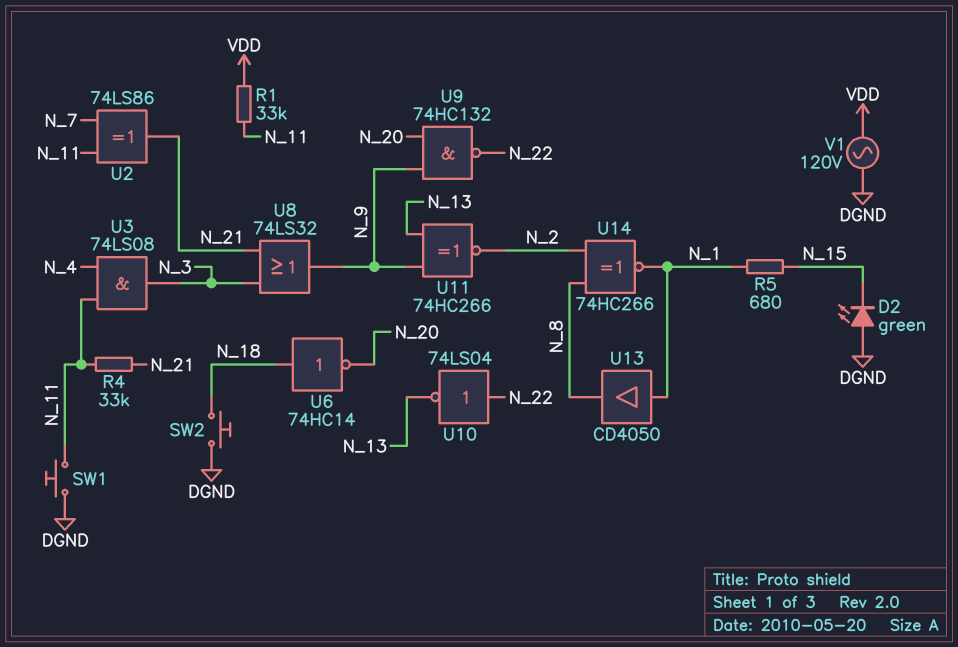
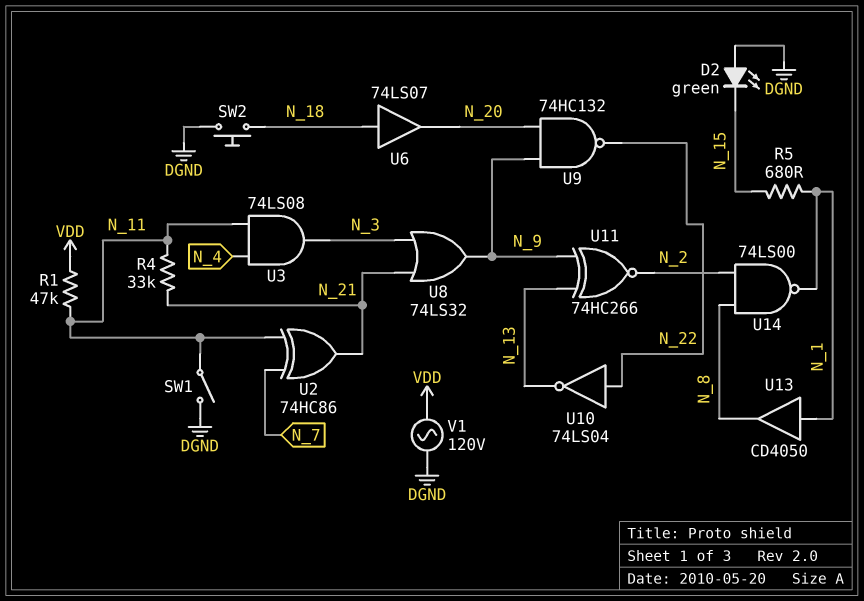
R1: 33k (N_11, VDD) -> 47k (N_11, VDD)
SW1: button (DGND, N_11) -> switch (DGND, N_11)
U2: XOR 74LS86 (in N_7, in N_11, out N_21) -> XOR 74HC86 (in N_7, in N_11, out N_21)
U6: NOT 74HC14 (in N_18, out N_20) -> buffer 74LS07 (in N_18, out N_20)
U14: XNOR 74HC266 (in N_2, in N_8, out N_1) -> NAND 74LS00 (in N_2, in N_8, out N_1)

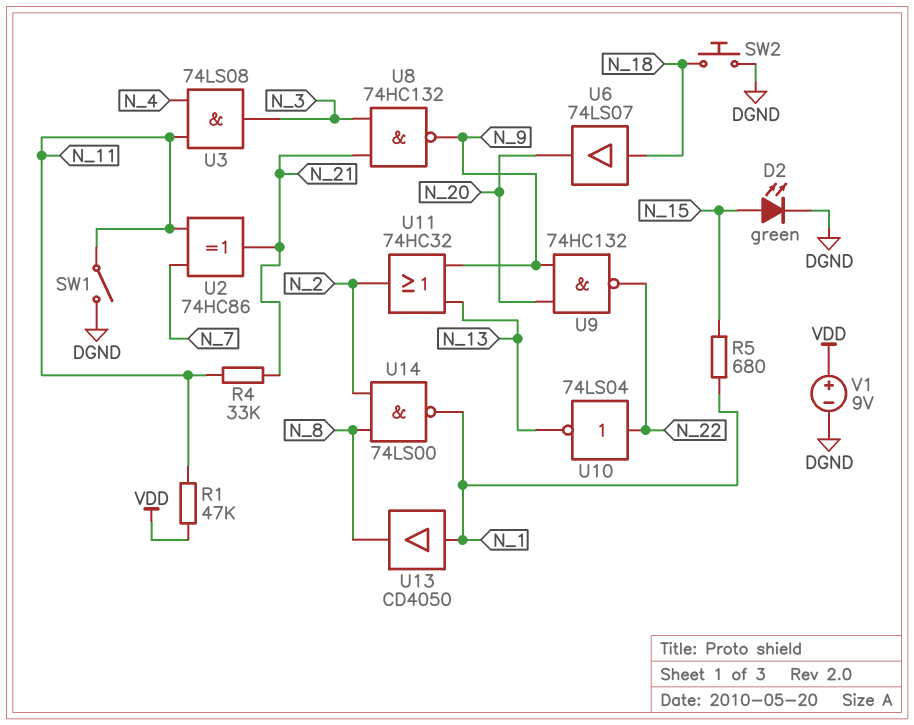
D2: LED green (A DGND, K N_15) -> LED green (A N_15, K DGND)
U8: OR 74LS32 (in N_3, in N_21, out N_9) -> NAND 74HC132 (in N_3, in N_21, out N_9)
U11: XNOR 74HC266 (in N_9, in N_13, out N_2) -> OR 74HC32 (in N_9, in N_13, out N_2)
V1: AC 120V (DGND, VDD) -> 9V (plus VDD, minus DGND)

